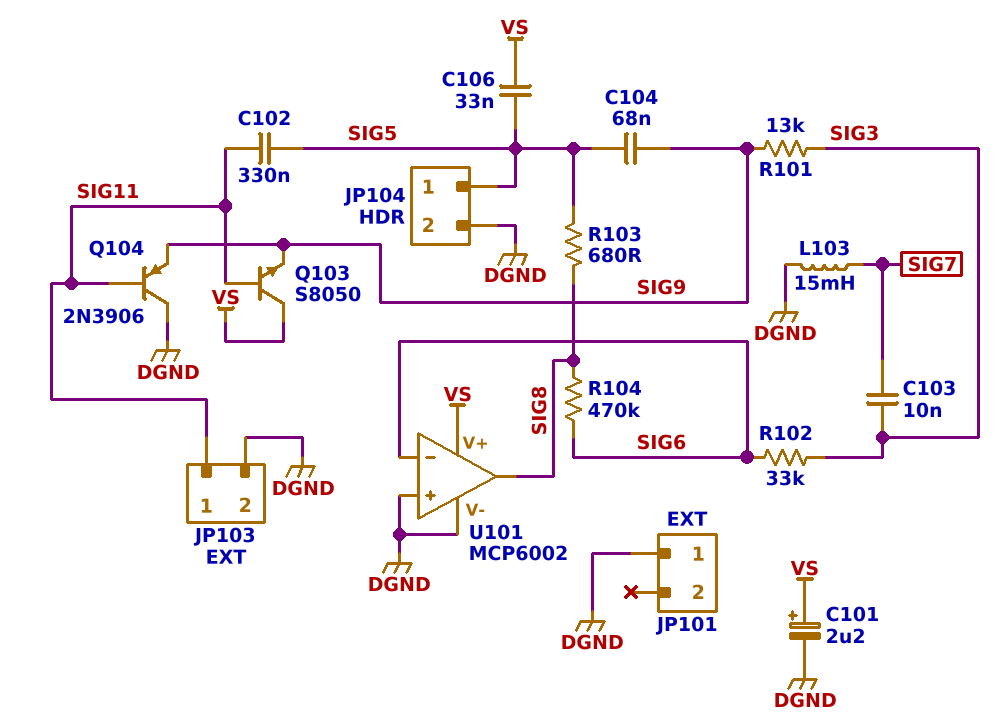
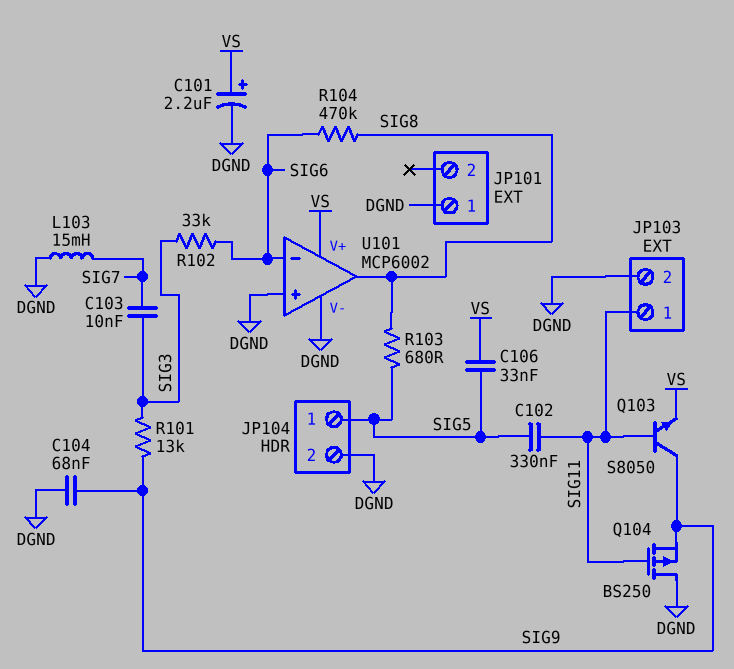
C104: 68nF (SIG5, SIG9) -> 68nF (DGND, SIG9)
Q103: NPN S8050 (B SIG11, C VS, E SIG9) -> NPN S8050 (B SIG11, C SIG9, E VS)
Q104: PNP 2N3906 (B SIG11, C DGND, E SIG9) -> PMOS BS250 (G SIG11, D DGND, S SIG9)

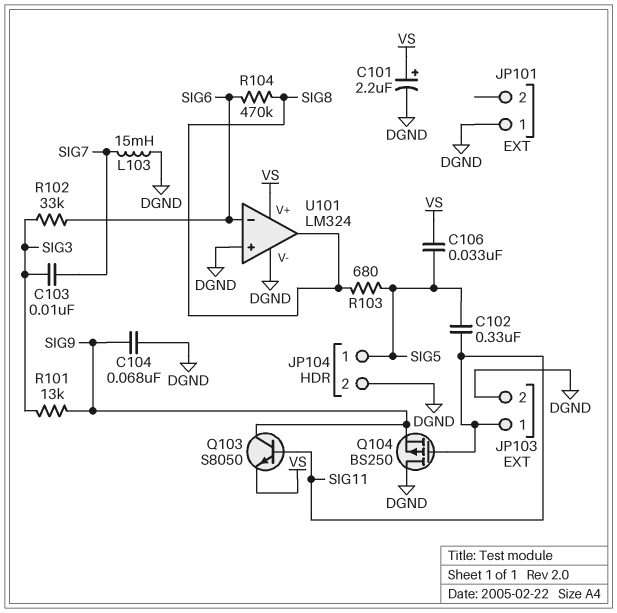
U101: MCP6002 -> LM324

